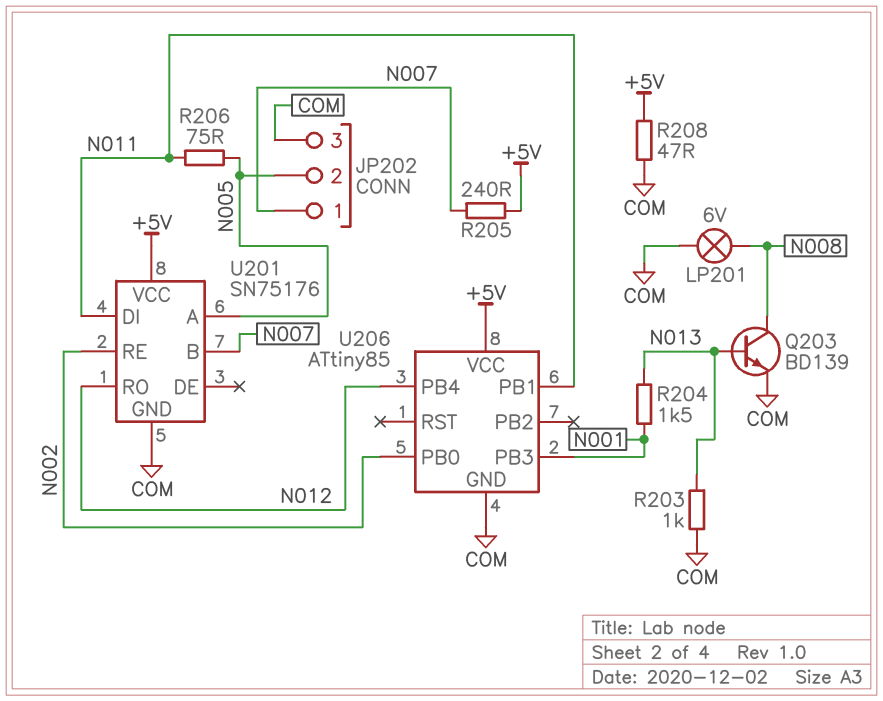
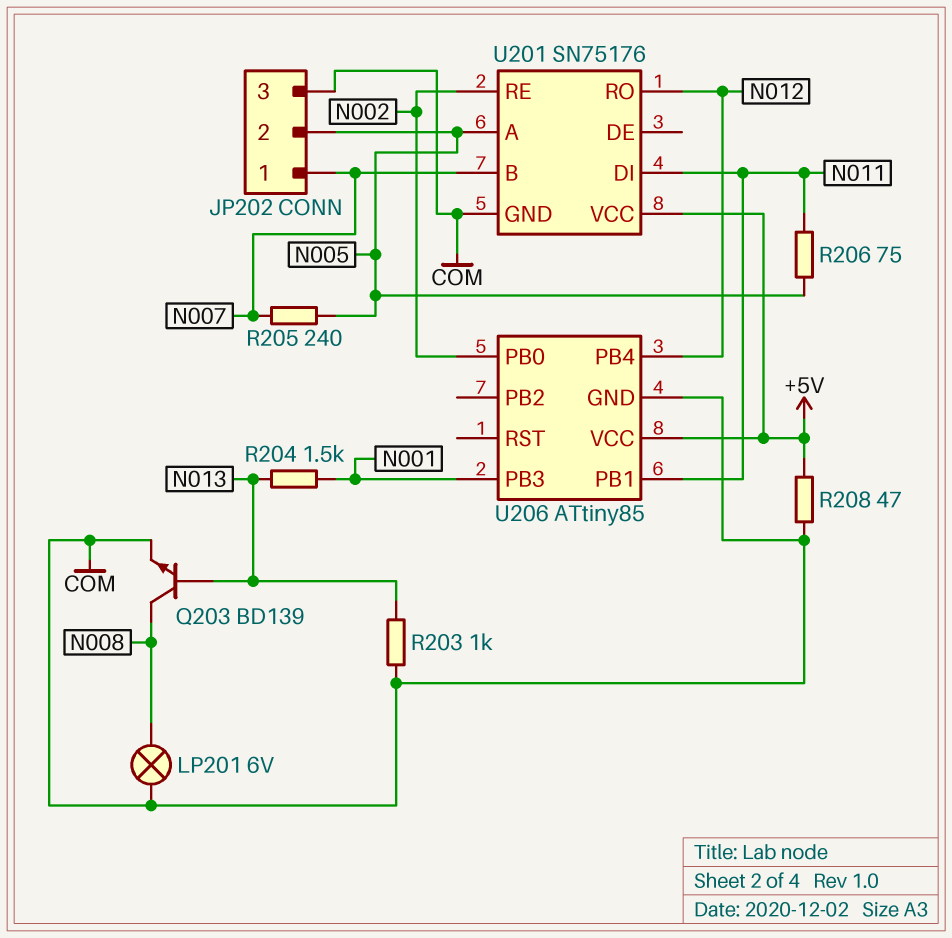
R205: 240 (+5V, N007) -> 240 (N005, N007)

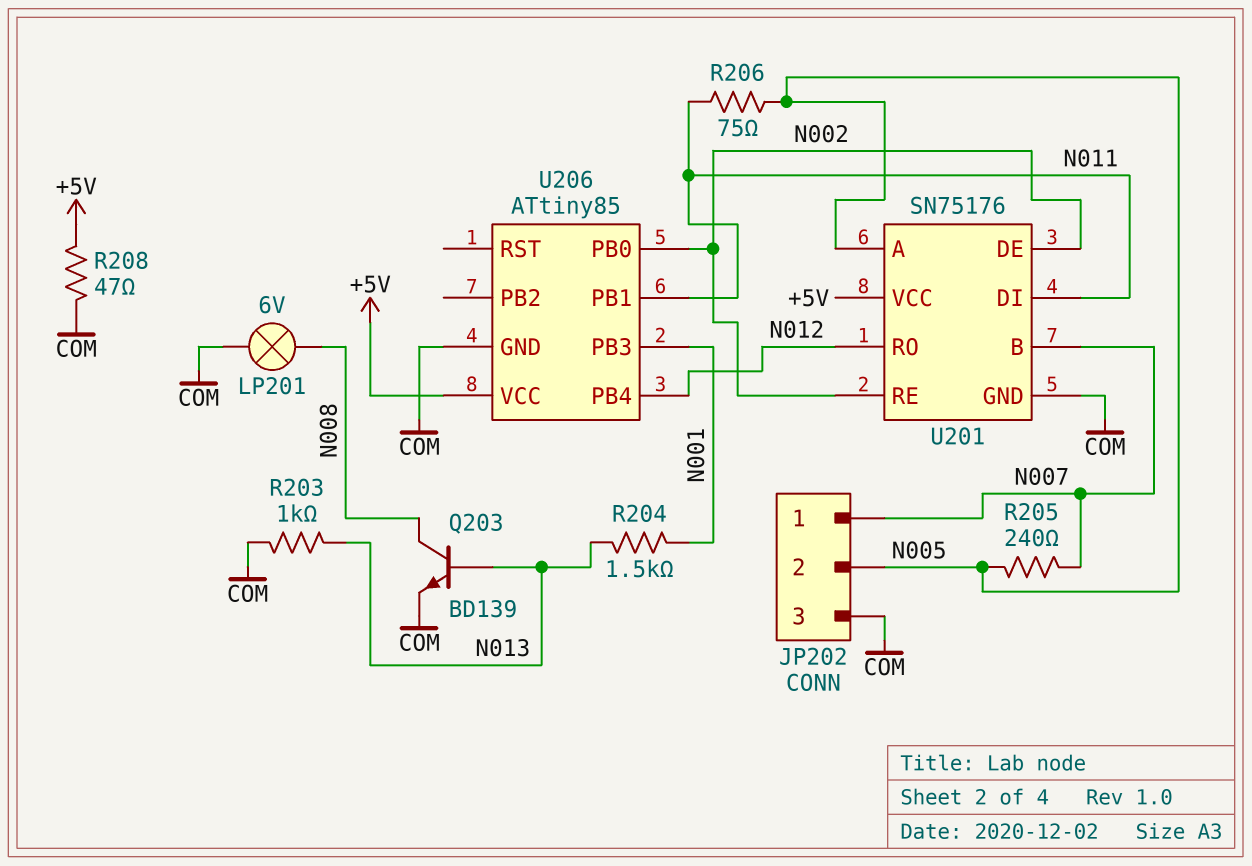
U201 pin DE: none -> N002

